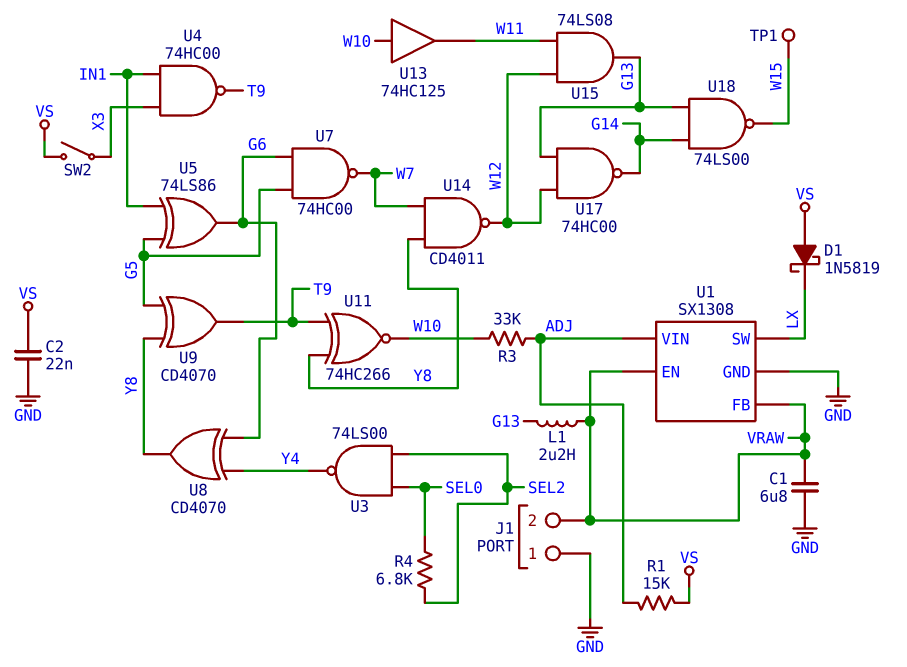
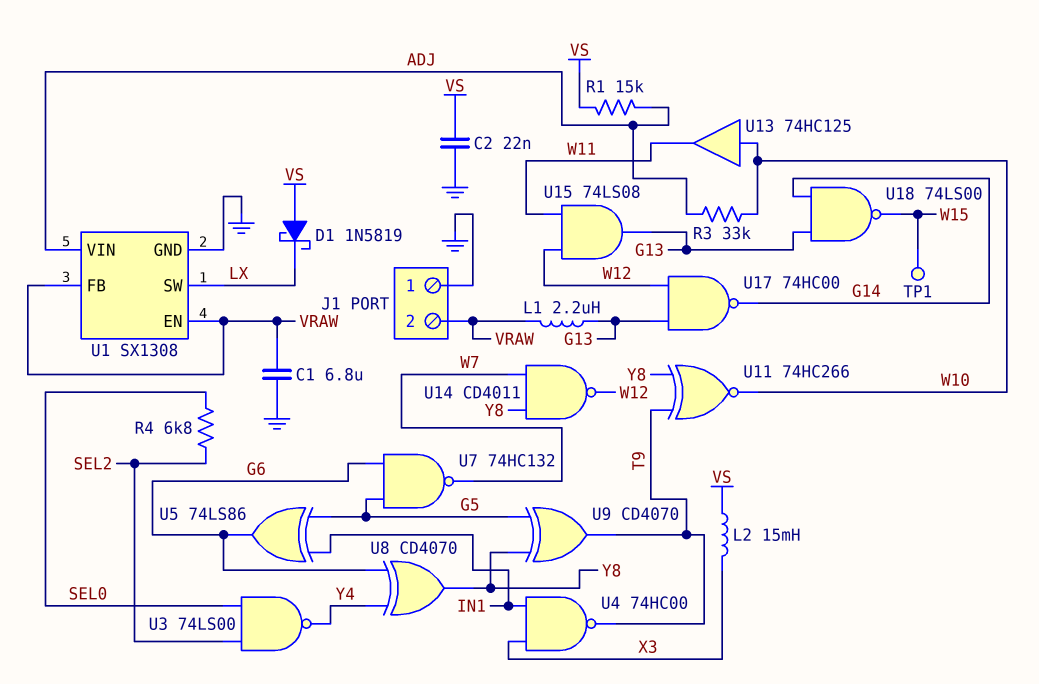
L2: none -> 15mH (VS, X3)
SW2: switch (VS, X3) -> none
U7: NAND 74HC00 (in G5, in G6, out W7) -> NAND 74HC132 (in G5, in G6, out W7)

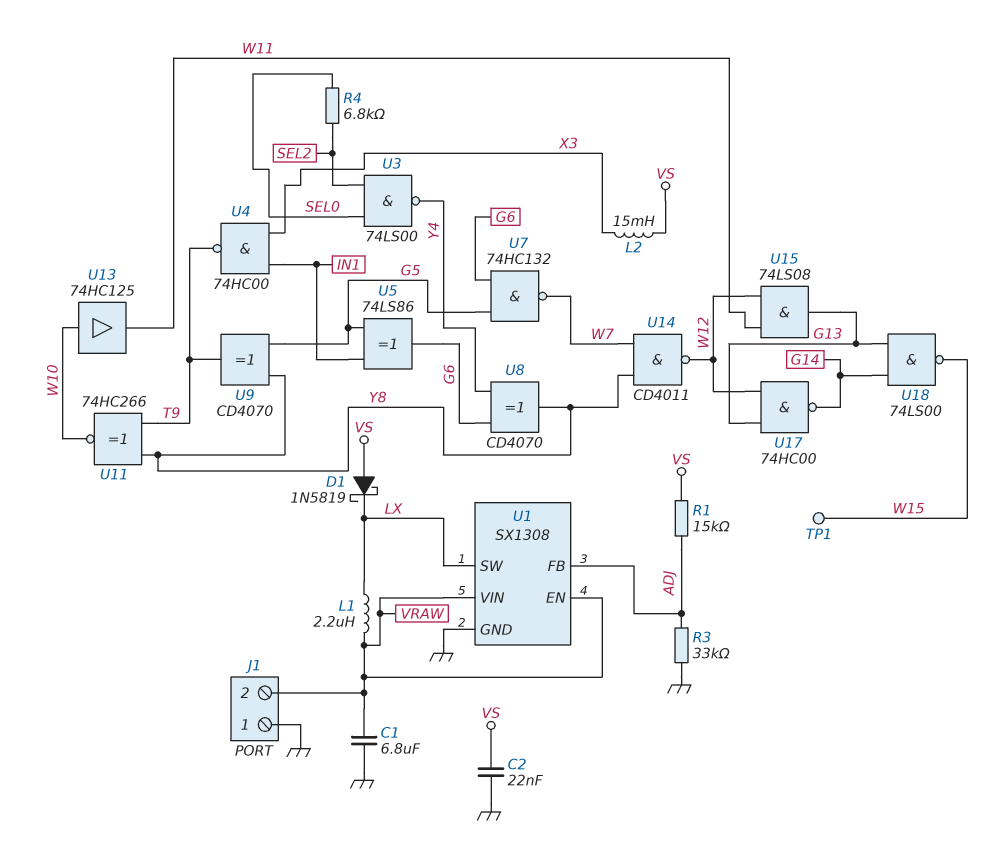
L1: 2.2uH (G13, VRAW) -> 2.2uH (LX, VRAW)
R3: 33k (ADJ, W10) -> 33k (ADJ, GND)
U1 pin FB: VRAW -> ADJ
U1 pin VIN: ADJ -> VRAW

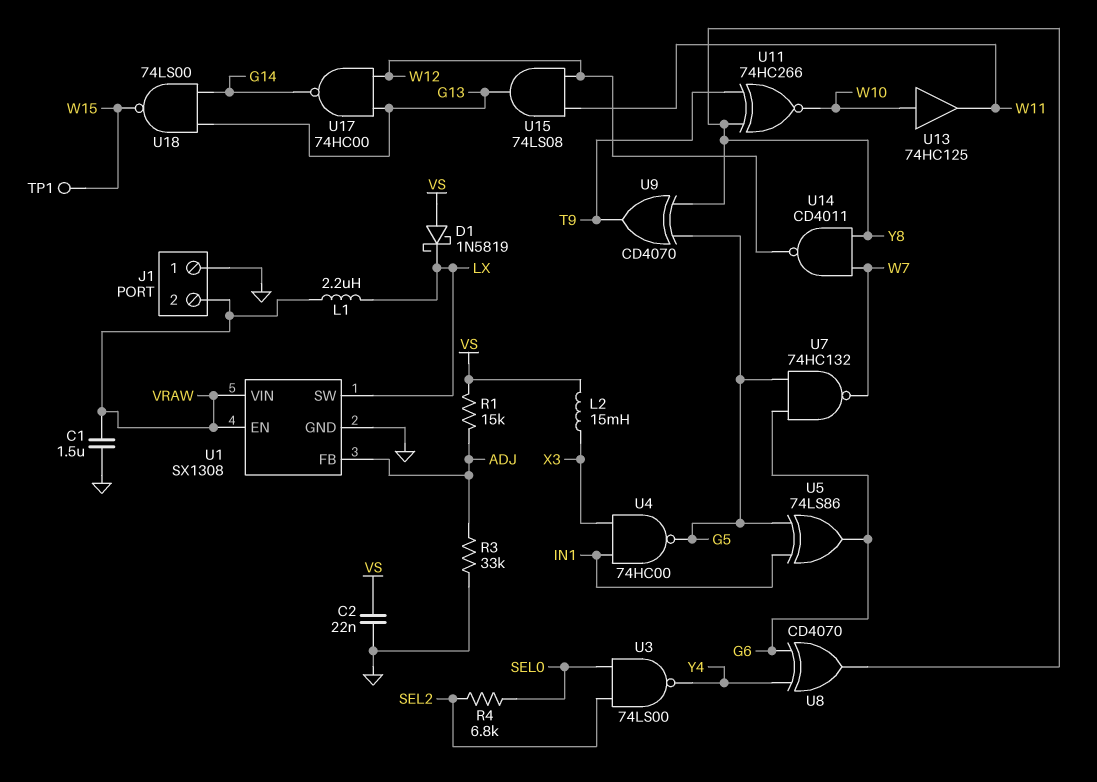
C1: 6.8uF (GND, VRAW) -> 1.5uF (GND, VRAW)
U4: NAND 74HC00 (in IN1, in X3, out T9) -> NAND 74HC00 (in IN1, in X3, out G5)

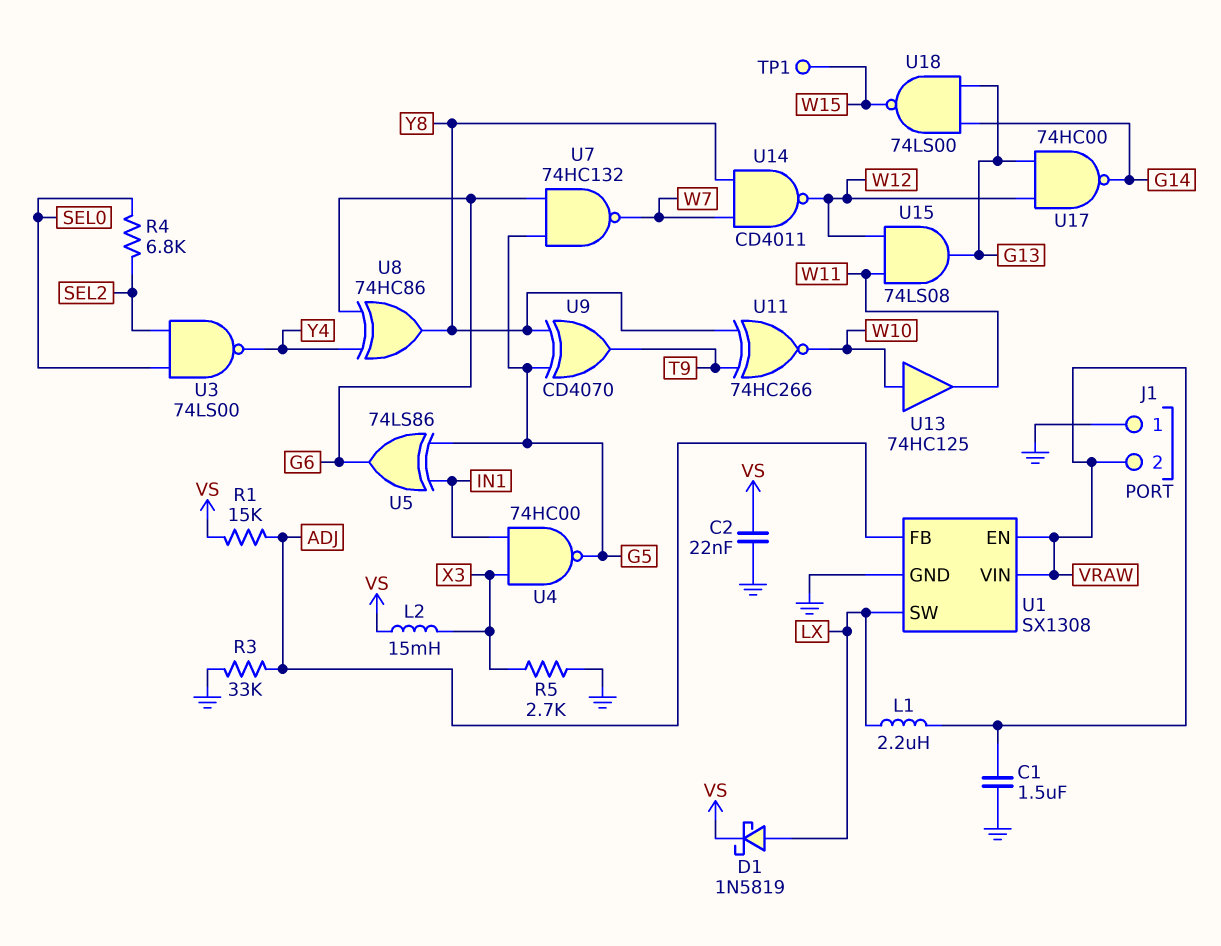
D1: schottky 1N5819 (A VS, K LX) -> schottky 1N5819 (A LX, K VS)
R5: none -> 2.7k (GND, X3)
U8: XOR CD4070 (in G6, in Y4, out Y8) -> XOR 74HC86 (in G6, in Y4, out Y8)

